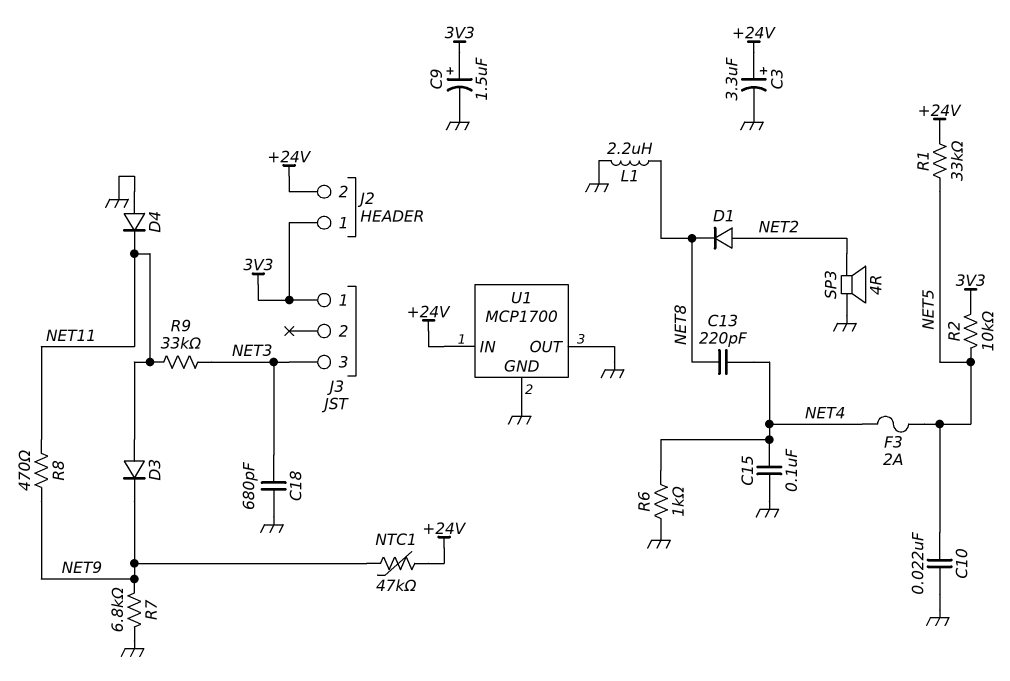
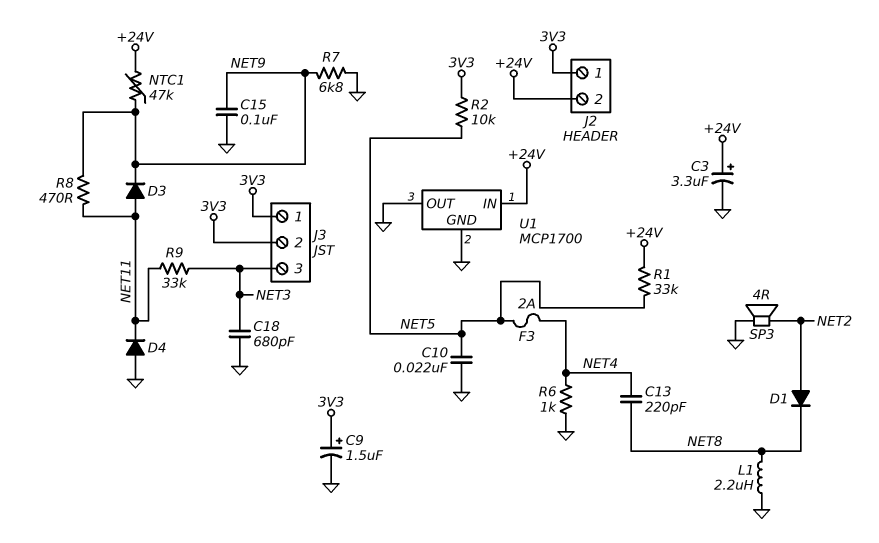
C15: 100nF (GND, NET4) -> 100nF (GND, NET9)
J3 pin 2: none -> 3V3

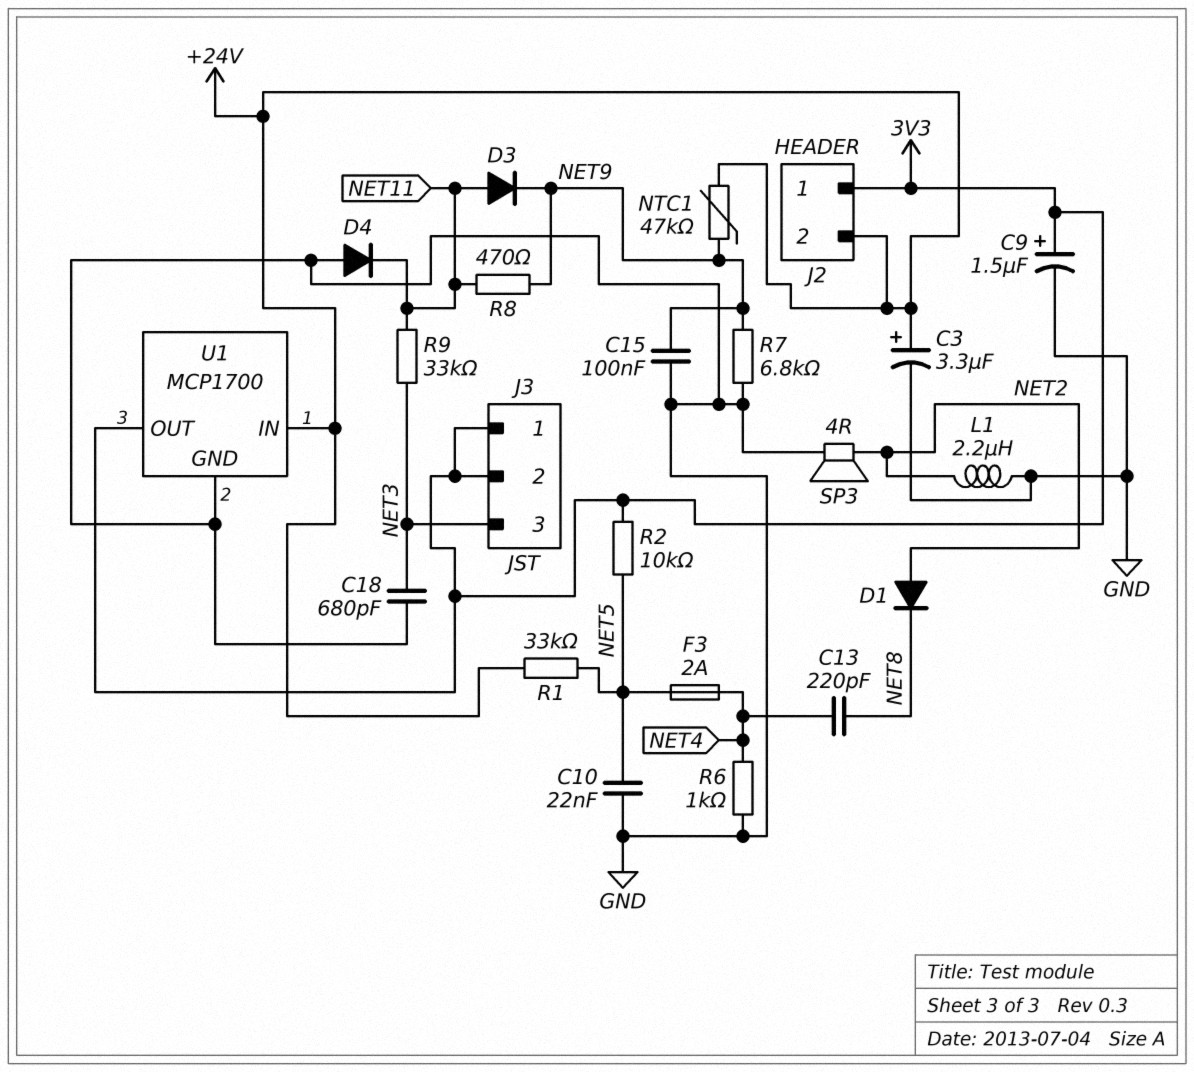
L1: 2.2uH (GND, NET8) -> 2.2uH (GND, NET2)
U1 pin OUT: GND -> 3V3

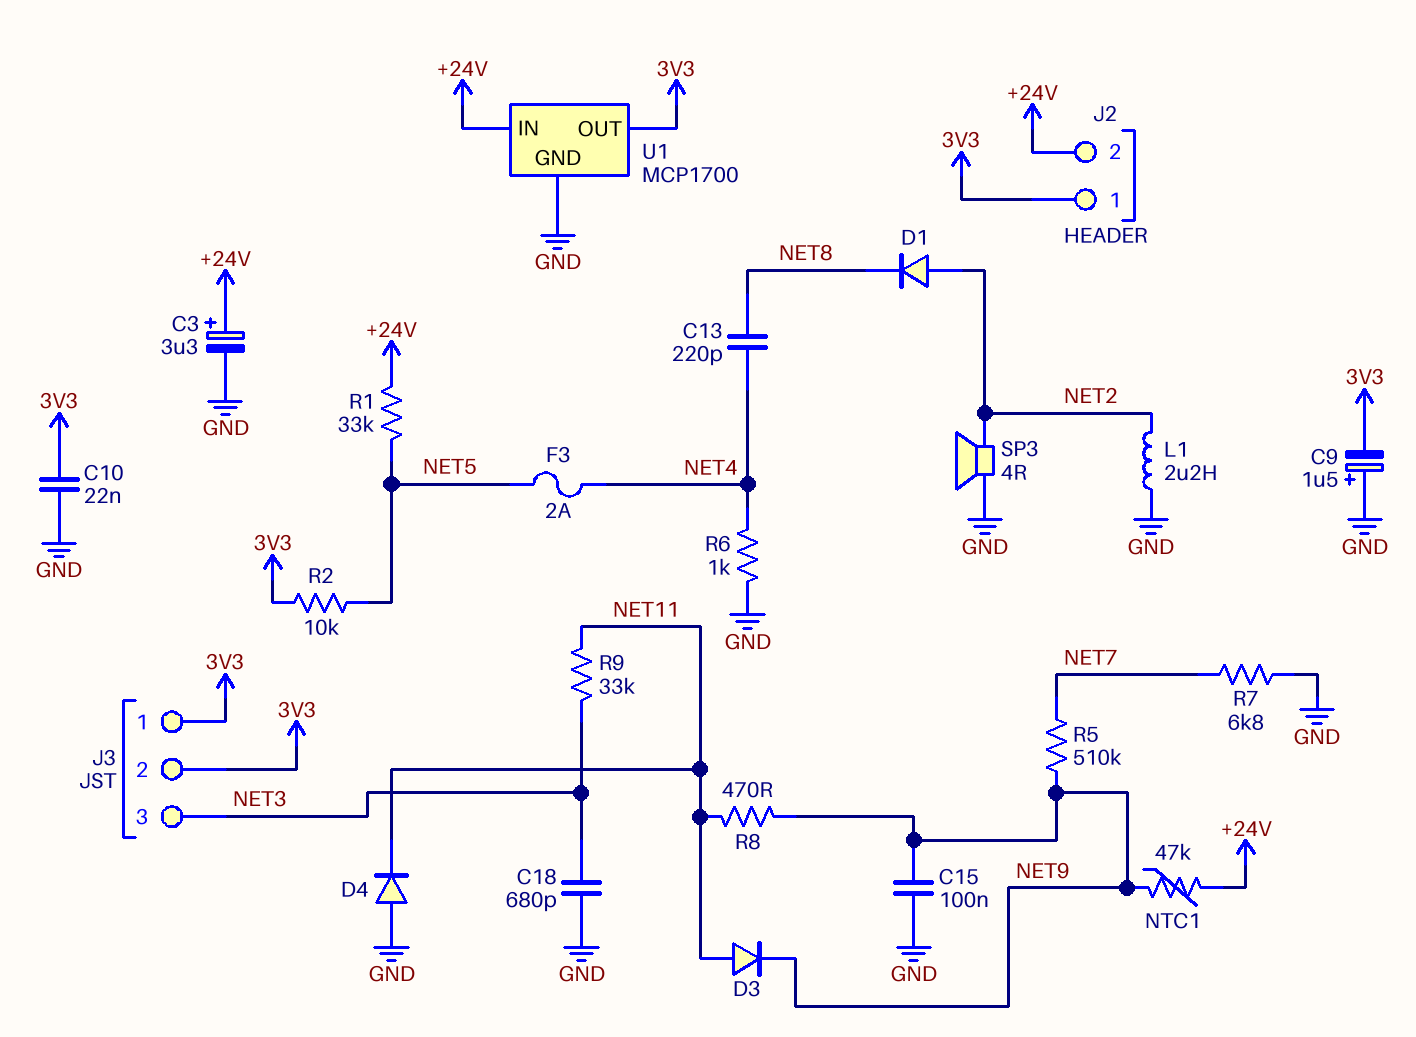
C9: 1.5uF (plus 3V3, minus GND) -> 1.5uF (plus GND, minus 3V3)
C10: 22nF (GND, NET5) -> 22nF (3V3, GND)
R5: none -> 510k (NET7, NET9)
R7: 6.8k (GND, NET9) -> 6.8k (GND, NET7)

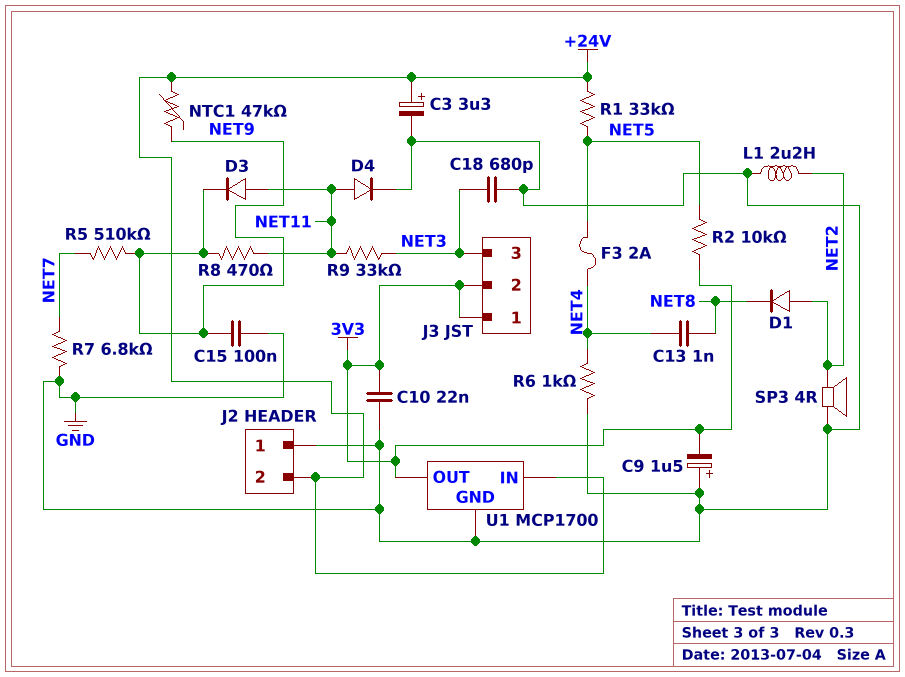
C13: 220pF (NET4, NET8) -> 1nF (NET4, NET8)
D4: diode (A GND, K NET11) -> diode (A NET11, K GND)
J2 pin 1: 3V3 -> GND

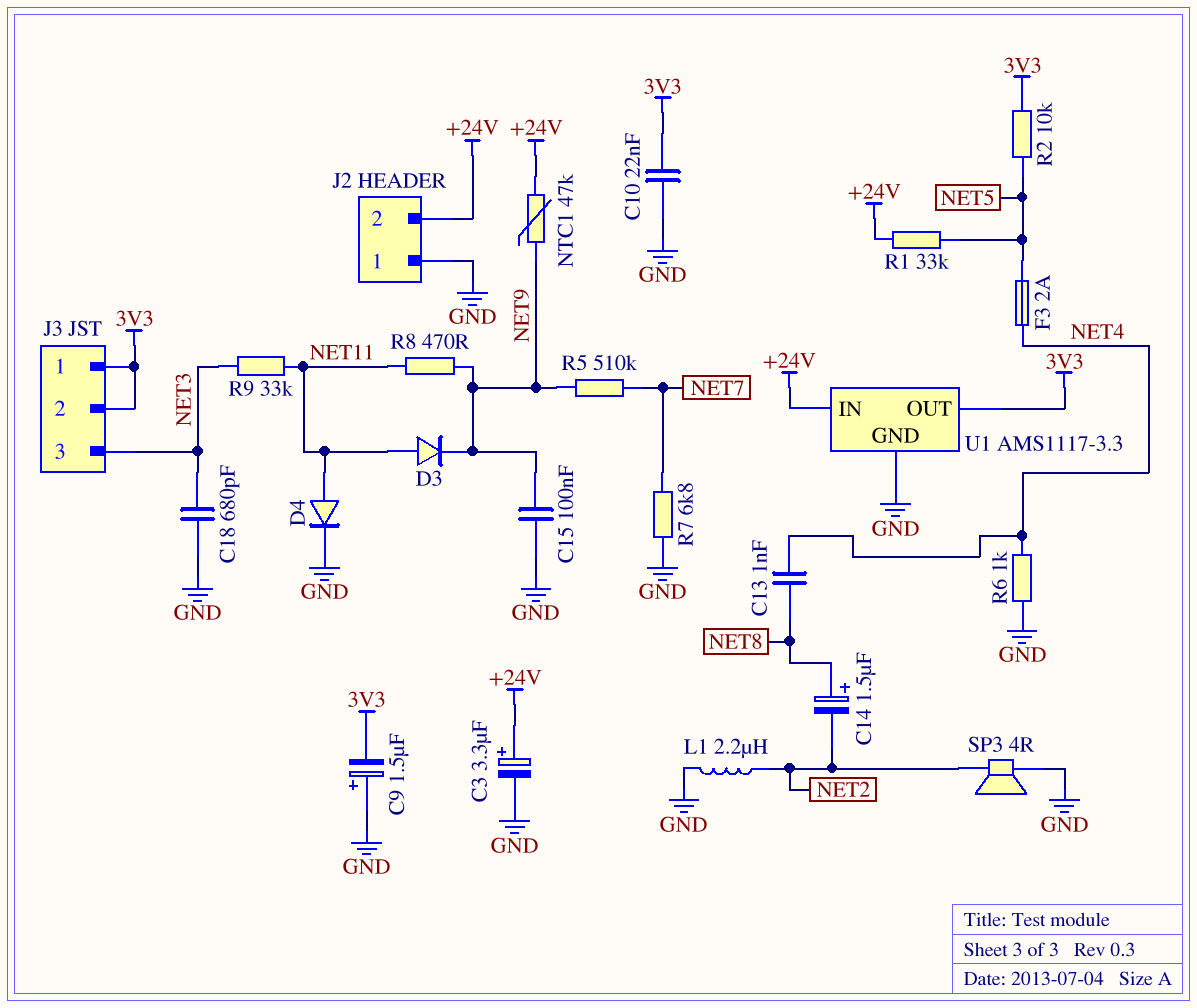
C14: none -> 1.5uF (plus NET8, minus NET2)
D1: diode (A NET2, K NET8) -> none
U1: MCP1700 -> AMS1117-3.3

